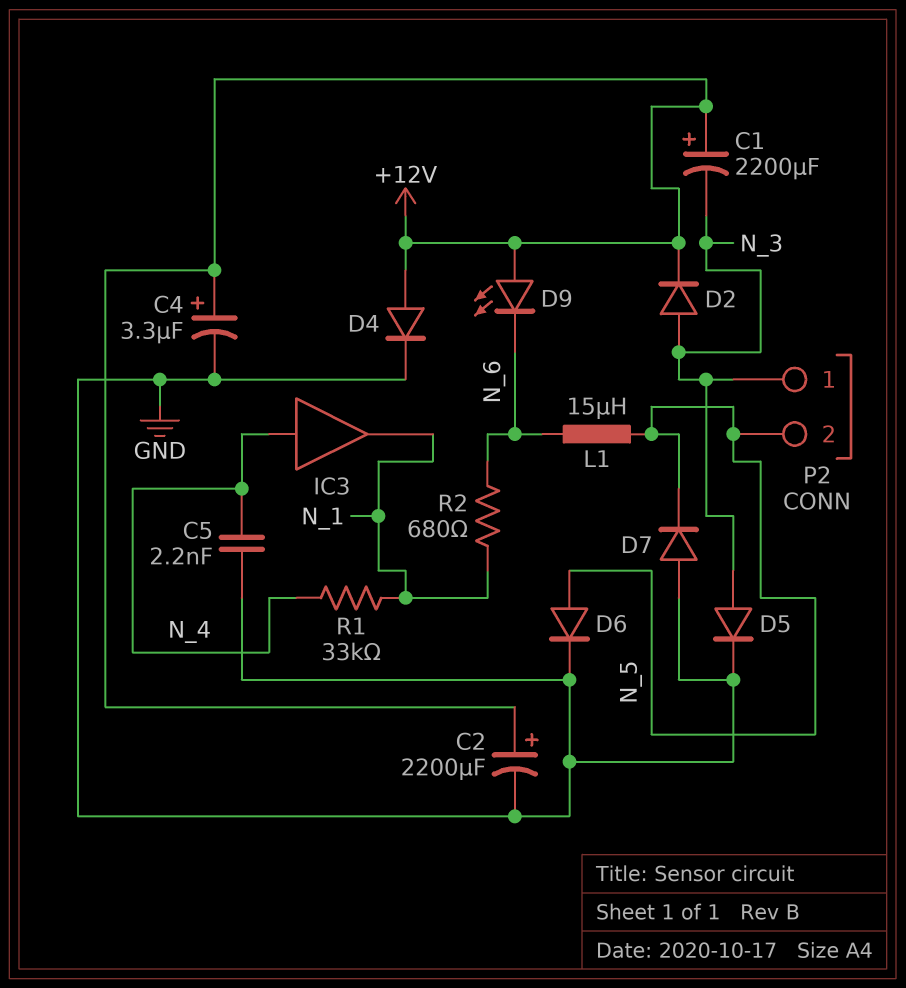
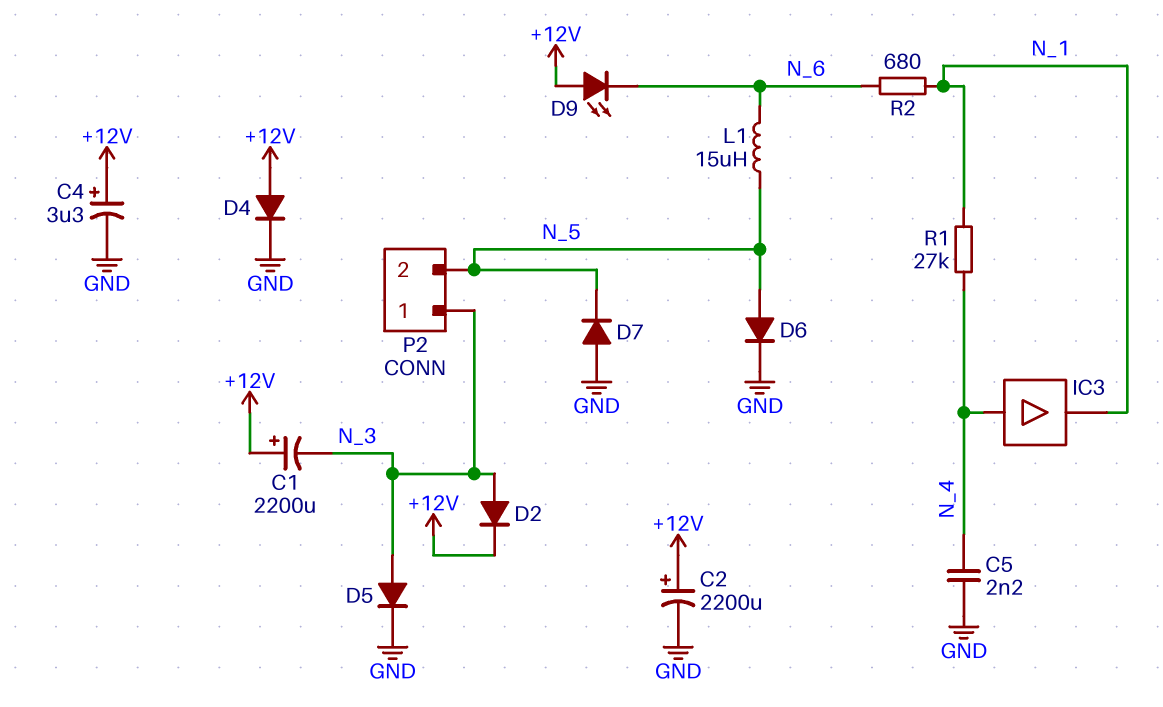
R1: 33k (N_1, N_4) -> 27k (N_1, N_4)

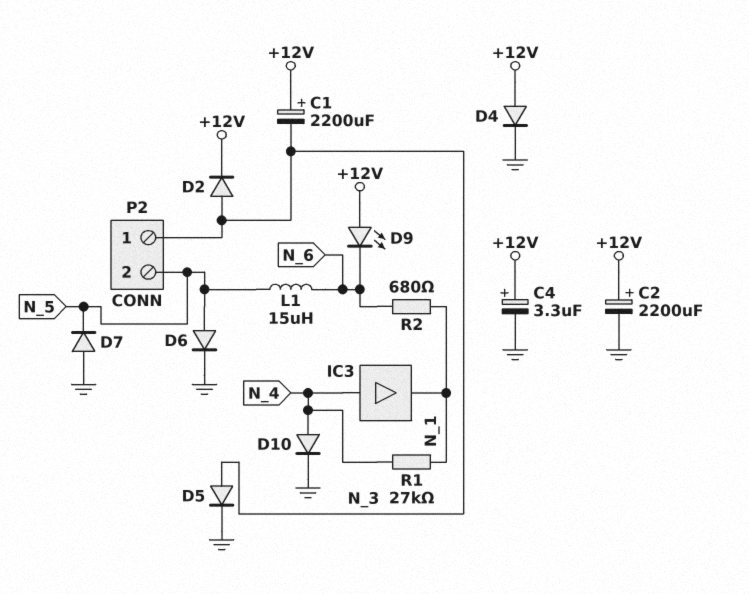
C5: 2.2nF (GND, N_4) -> none
D10: none -> diode (A N_4, K GND)

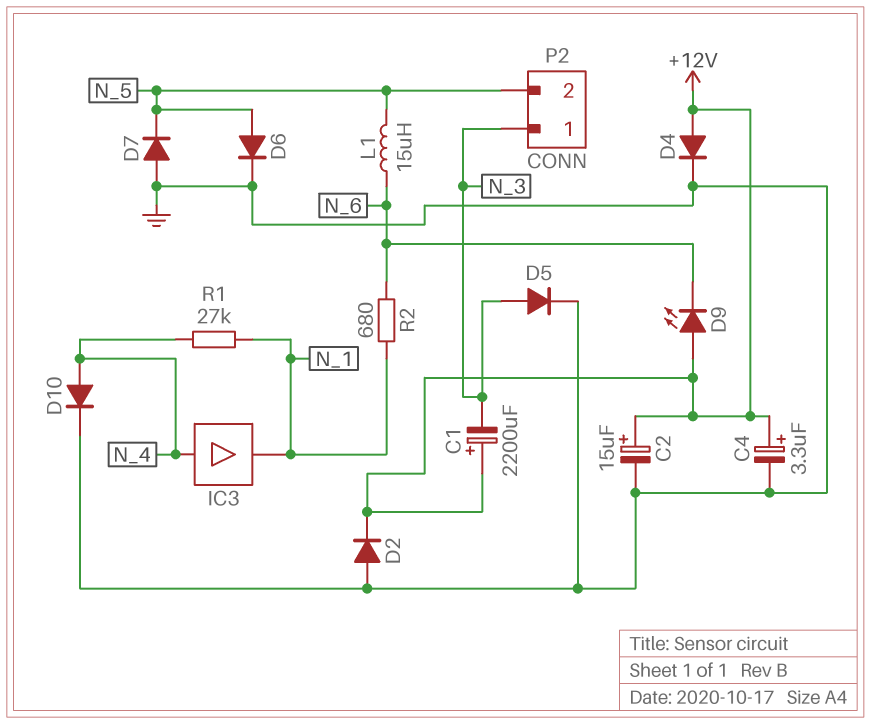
C2: 2200uF (plus +12V, minus GND) -> 15uF (plus +12V, minus GND)
D2: diode (A N_3, K +12V) -> diode (A GND, K +12V)

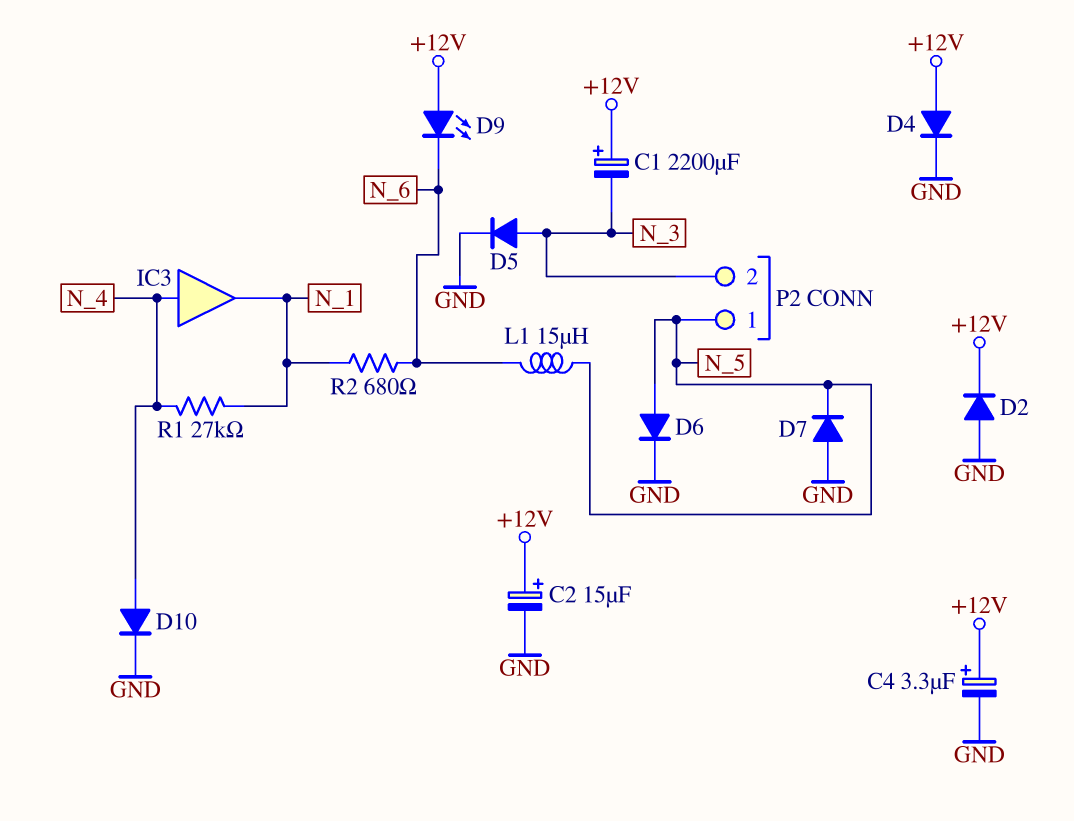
P2 pin 1: N_3 -> N_5
P2 pin 2: N_5 -> N_3

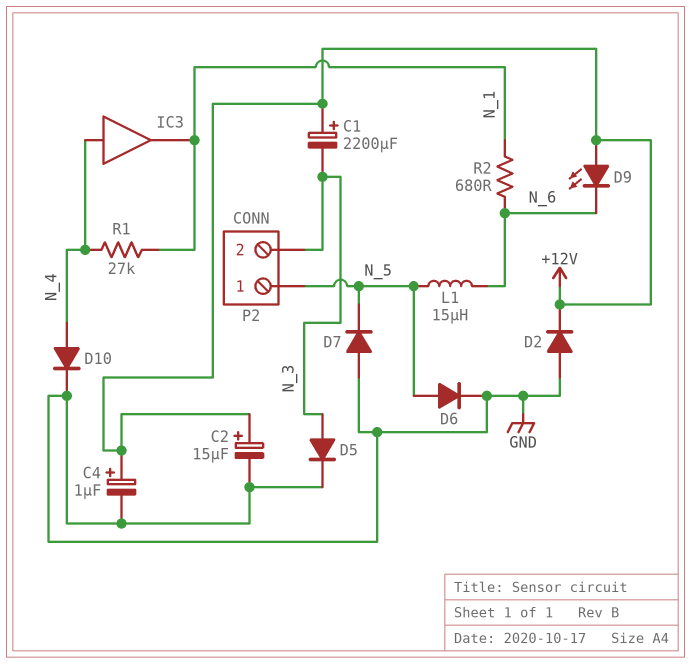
C4: 3.3uF (plus +12V, minus GND) -> 1uF (plus +12V, minus GND)
D4: diode (A +12V, K GND) -> none

